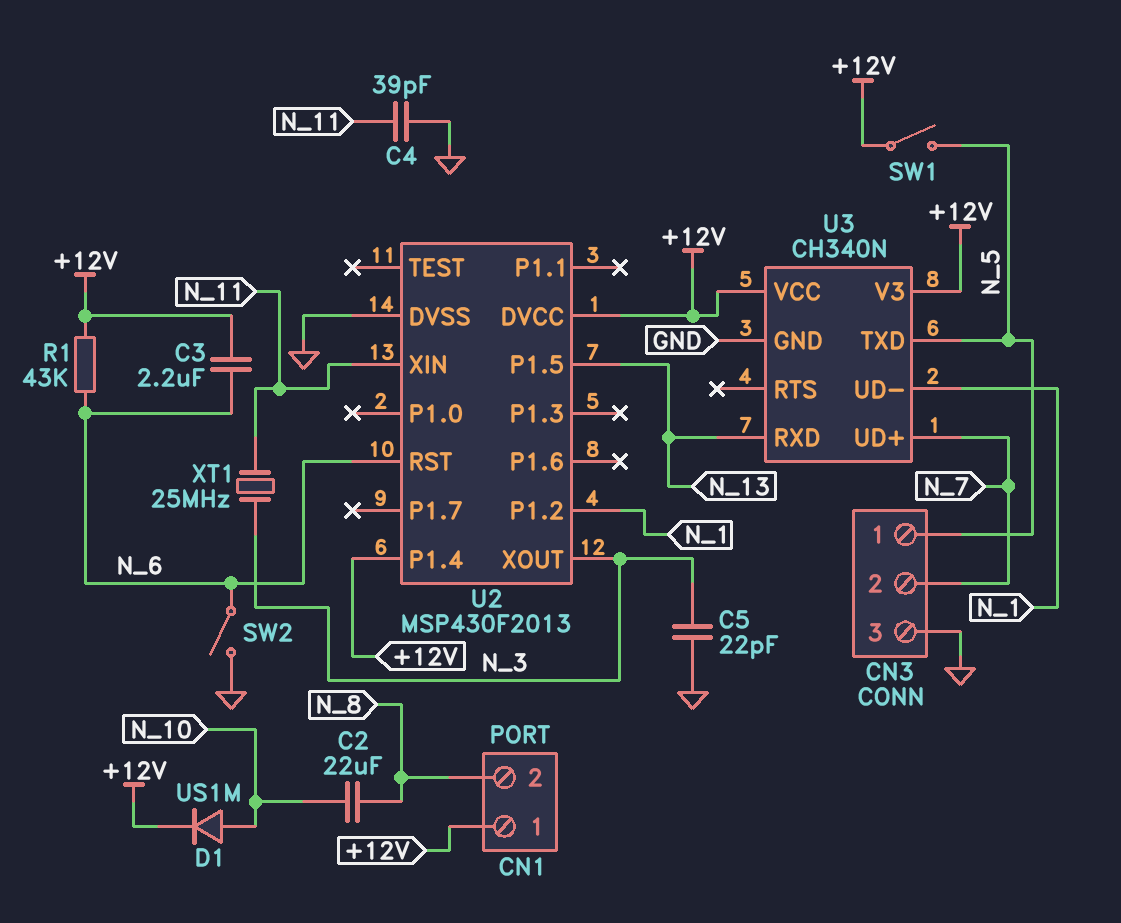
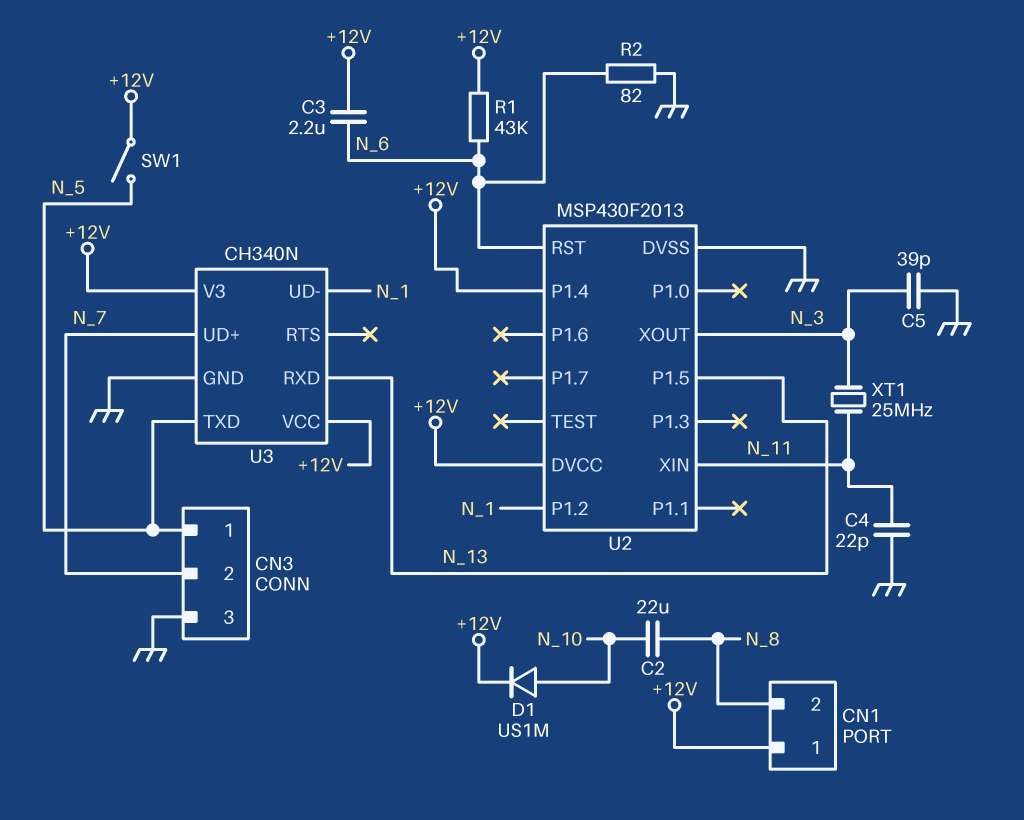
C4: 39pF (GND, N_11) -> 22pF (GND, N_11)
C5: 22pF (GND, N_3) -> 39pF (GND, N_3)
R2: none -> 82 (GND, N_6)
SW2: switch (GND, N_6) -> none

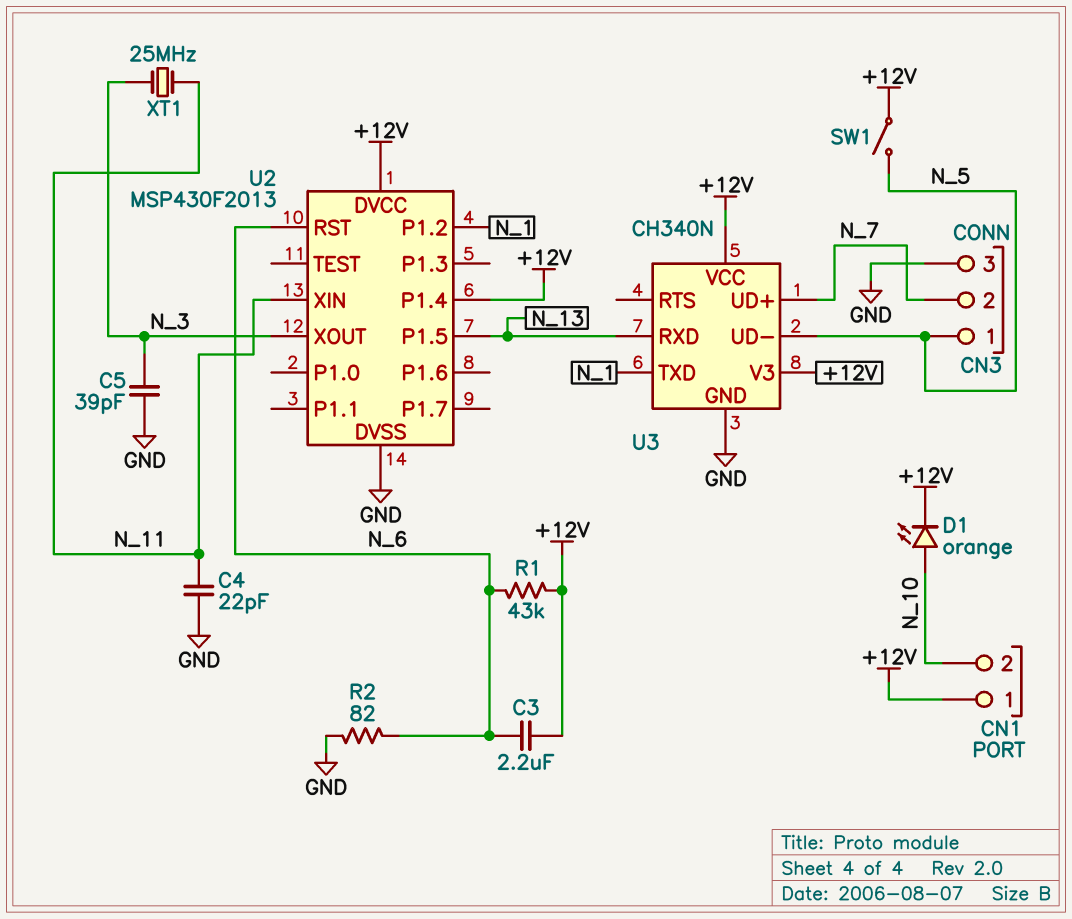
C2: 22uF (N_8, N_10) -> none
CN1 pin 2: N_8 -> N_10
D1: diode US1M (A N_10, K +12V) -> LED orange (A N_10, K +12V)
U3 pin TXD: N_5 -> N_1
U3 pin UD-: N_1 -> N_5

